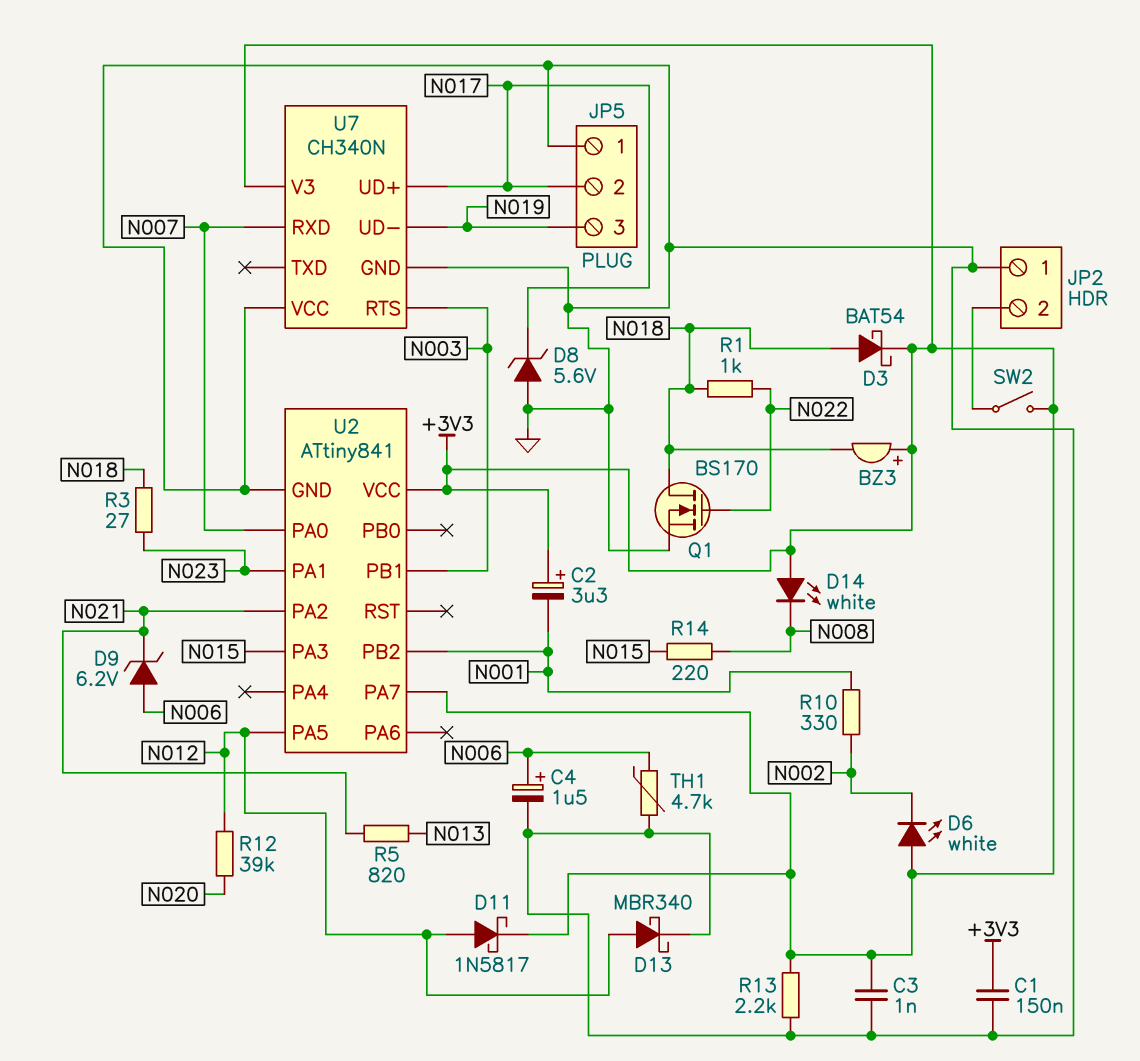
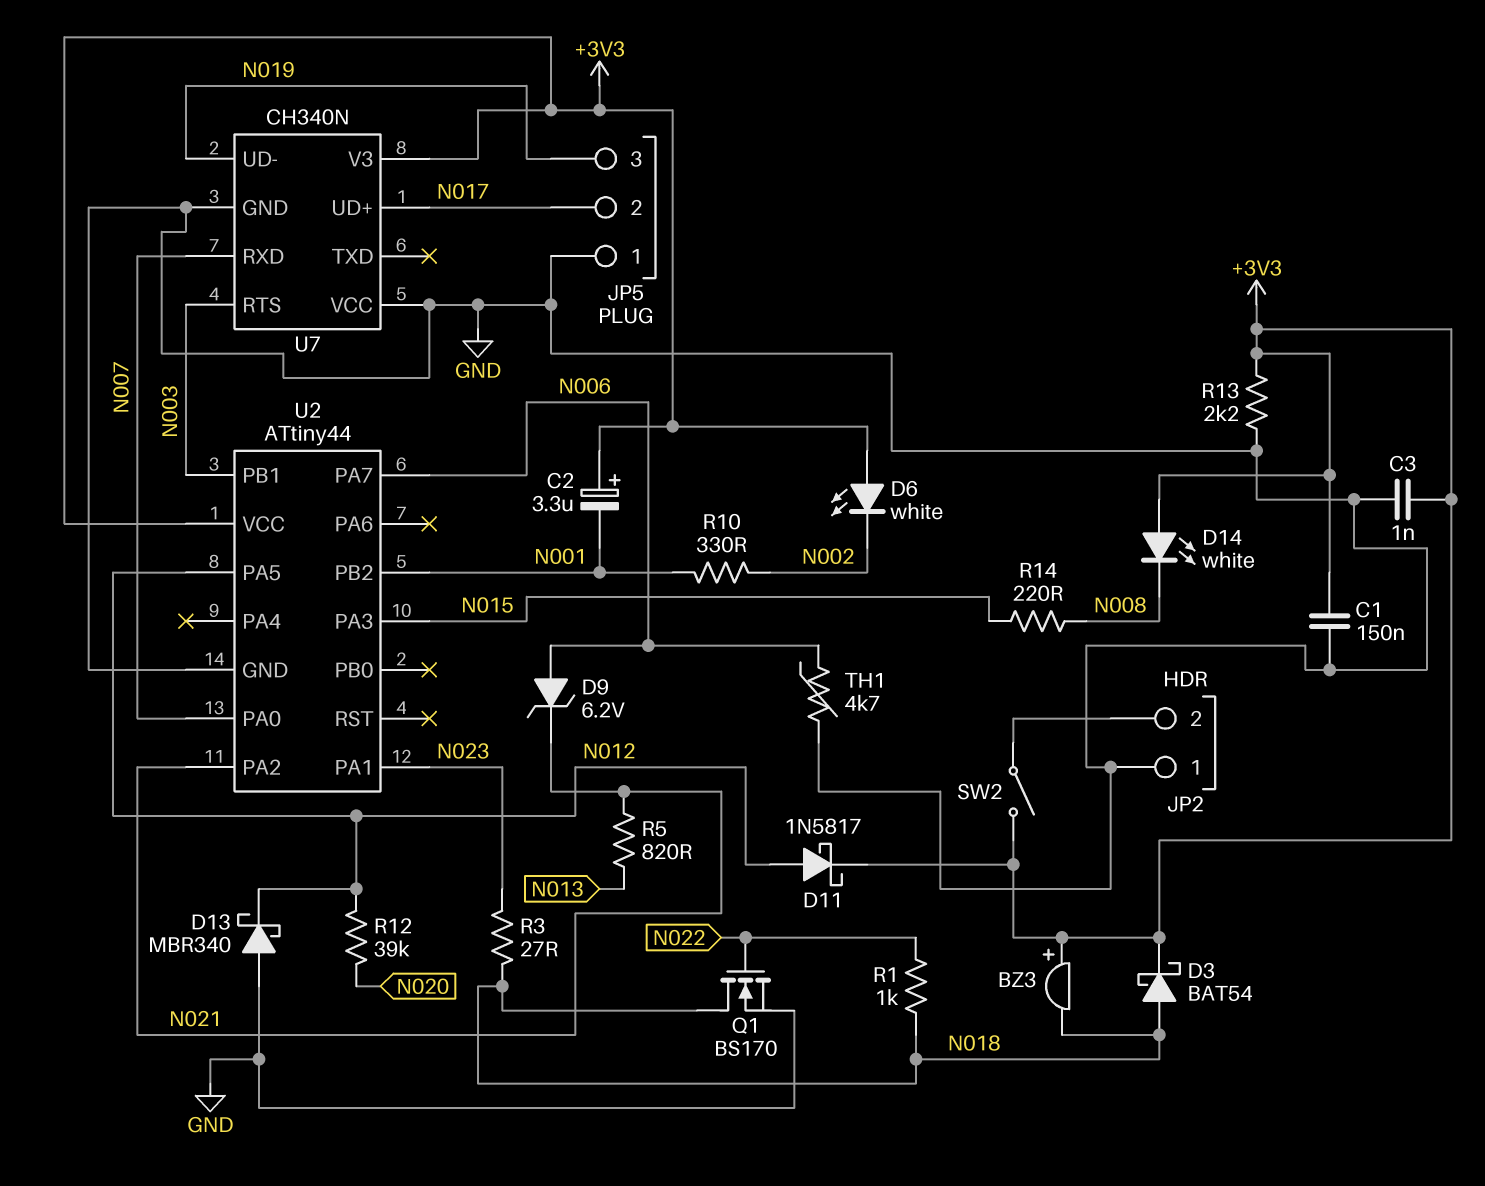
C4: 1.5uF (plus N006, minus GND) -> none
D8: zener 5.6V (A GND, K N017) -> none
D13: schottky MBR340 (A N012, K GND) -> schottky MBR340 (A GND, K N012)
U2: ATtiny841 -> ATtiny44
U2 pin PA7: +3V3 -> N006

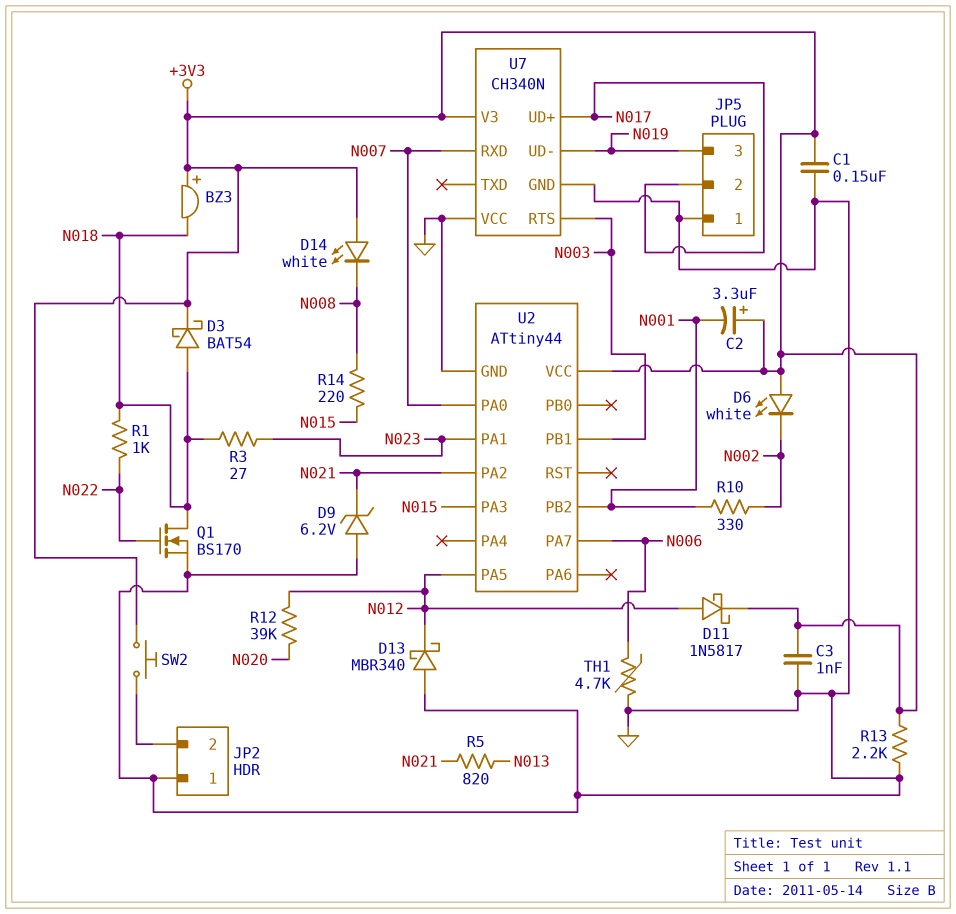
D9: zener 6.2V (A N006, K N021) -> zener 6.2V (A GND, K N021)
SW2: switch (+3V3, JP2/2) -> button (+3V3, JP2/2)

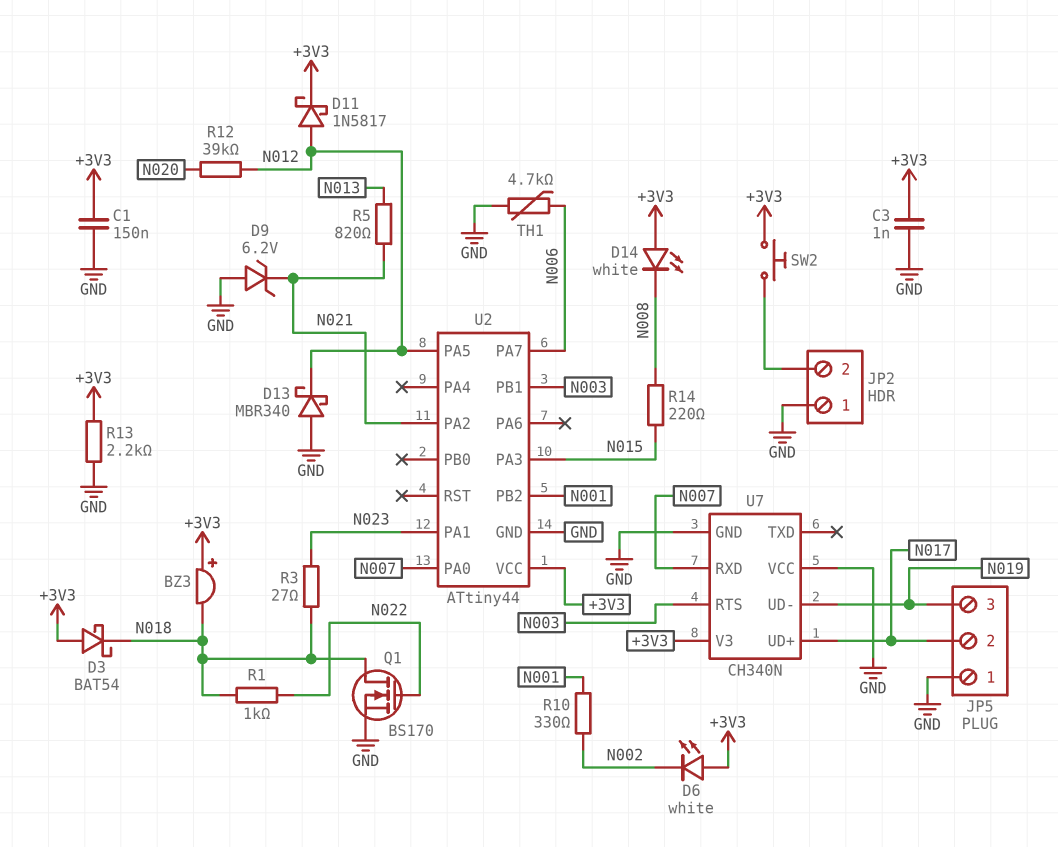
C2: 3.3uF (plus +3V3, minus N001) -> none
D3: schottky BAT54 (A N018, K +3V3) -> schottky BAT54 (A +3V3, K N018)

